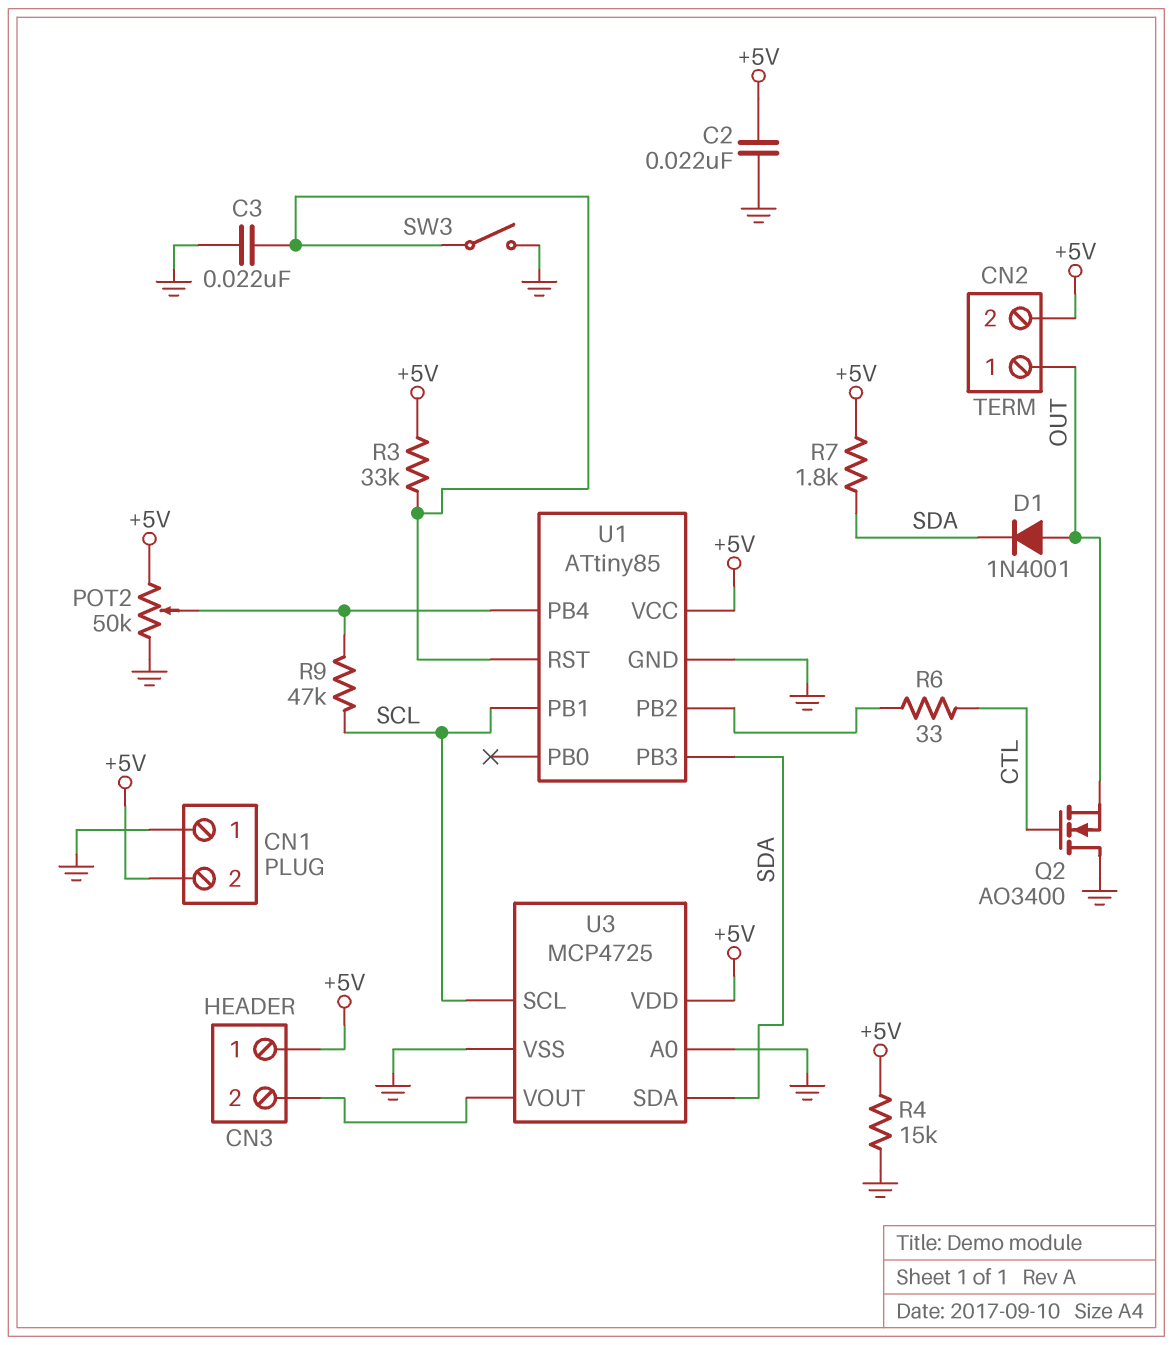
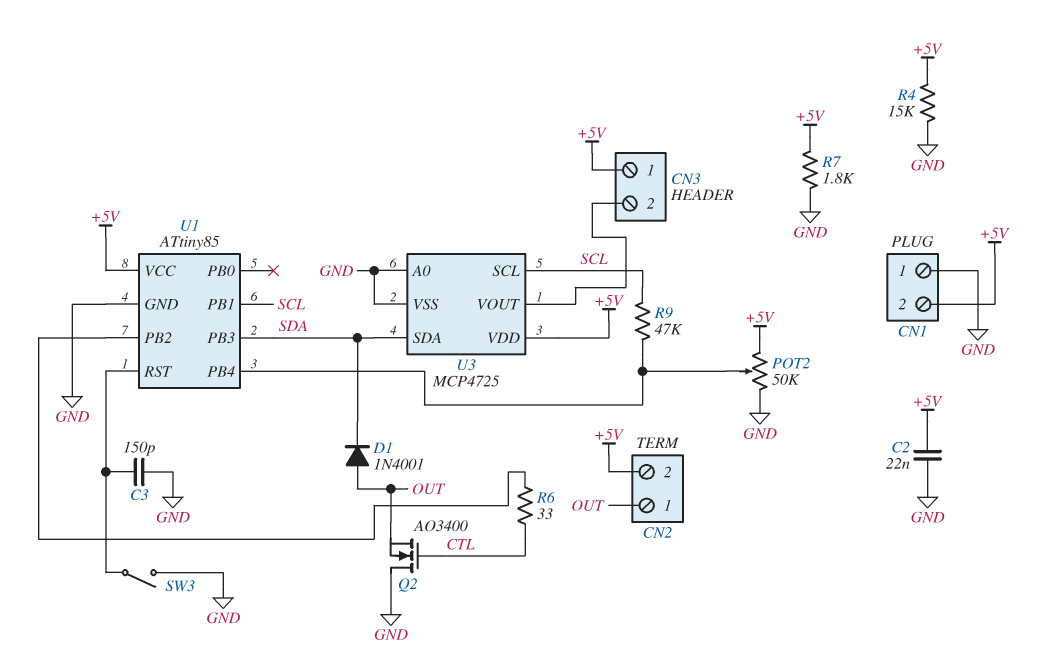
C3: 22nF (GND, U1/RST) -> 150pF (GND, U1/RST)
R3: 33k (+5V, U1/RST) -> none
R7: 1.8k (+5V, SDA) -> 1.8k (+5V, GND)

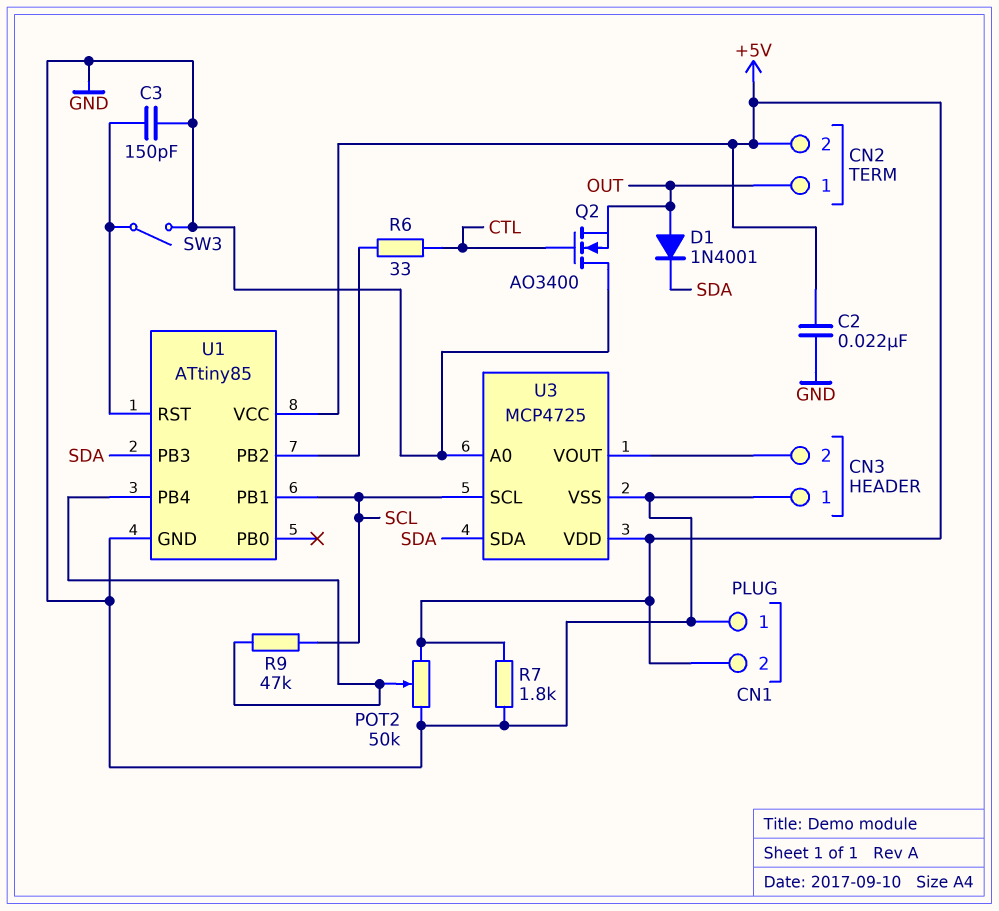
CN3 pin 1: +5V -> GND
R4: 15k (+5V, GND) -> none

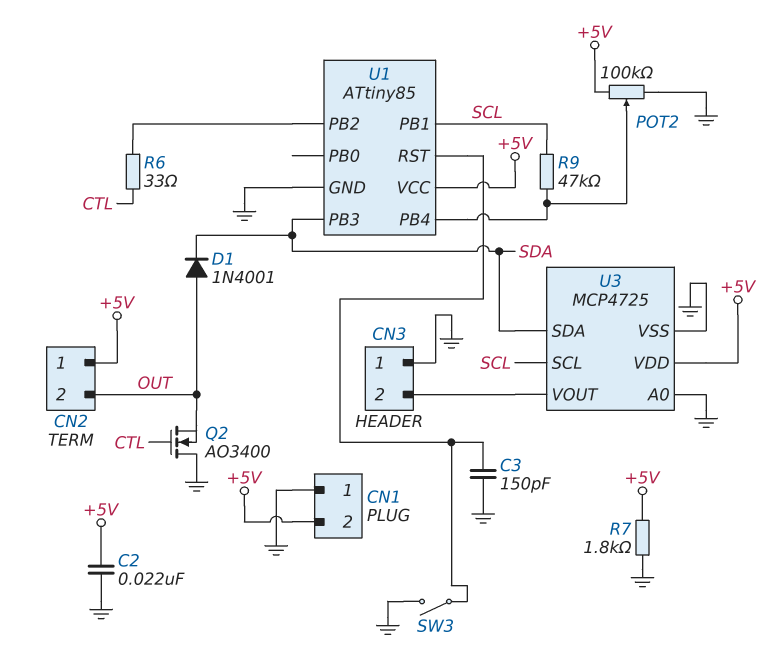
CN2 pin 1: OUT -> +5V
CN2 pin 2: +5V -> OUT
POT2: 50k (+5V, GND, wiper U1/PB4) -> 100k (+5V, GND, wiper U1/PB4)

